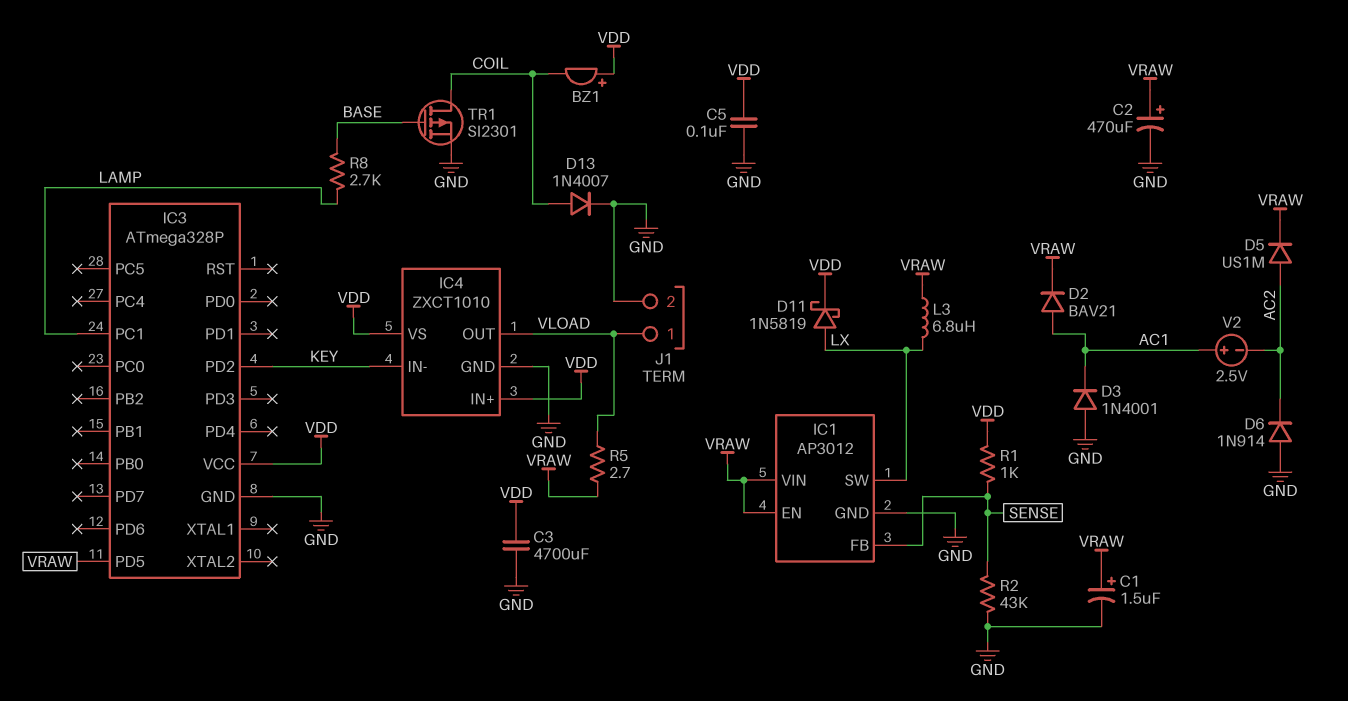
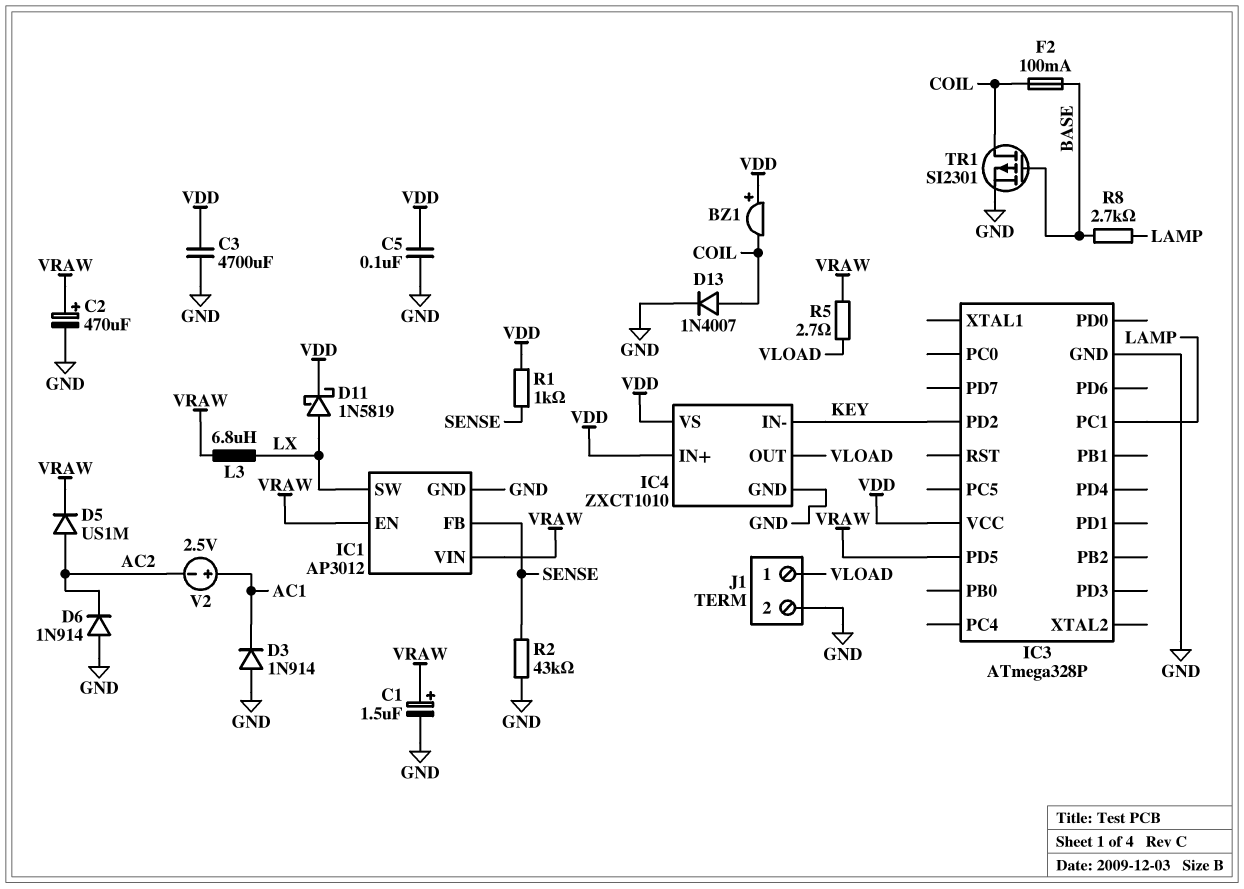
D2: diode BAV21 (A AC1, K VRAW) -> none
D3: diode 1N4001 (A GND, K AC1) -> diode 1N914 (A GND, K AC1)
F2: none -> 100mA (BASE, COIL)

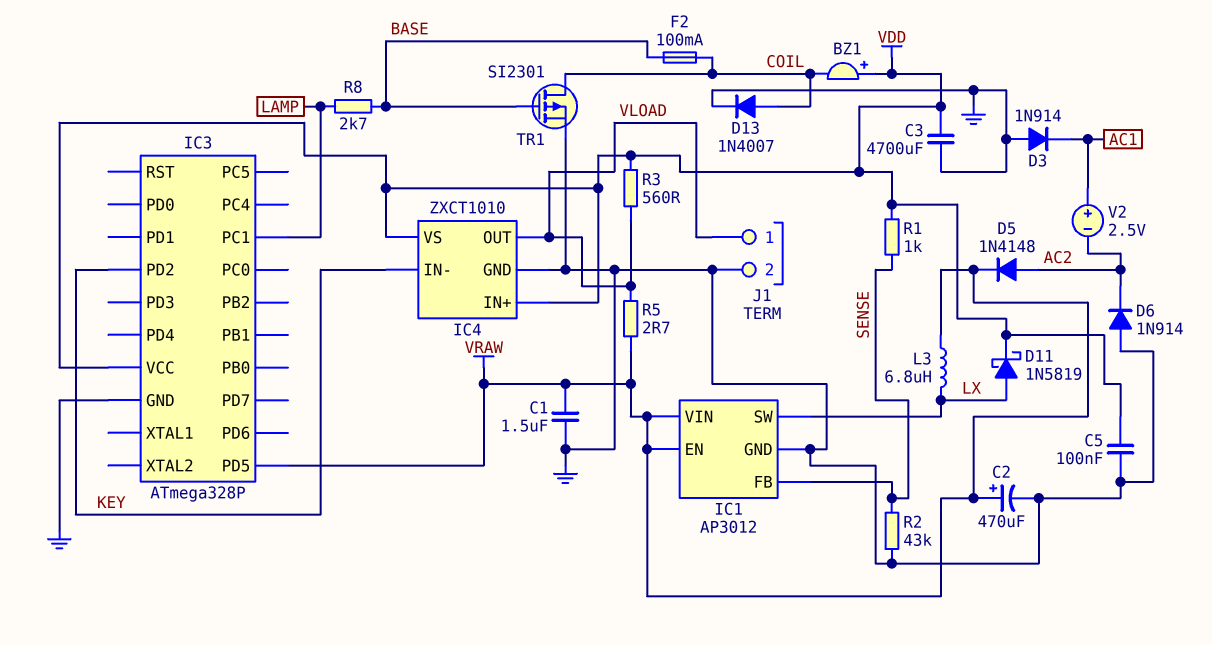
C1: 1.5uF (plus VRAW, minus GND) -> 1.5uF (GND, VRAW)
D5: diode US1M (A AC2, K VRAW) -> diode 1N4148 (A AC2, K VRAW)
R3: none -> 560 (VDD, VLOAD)

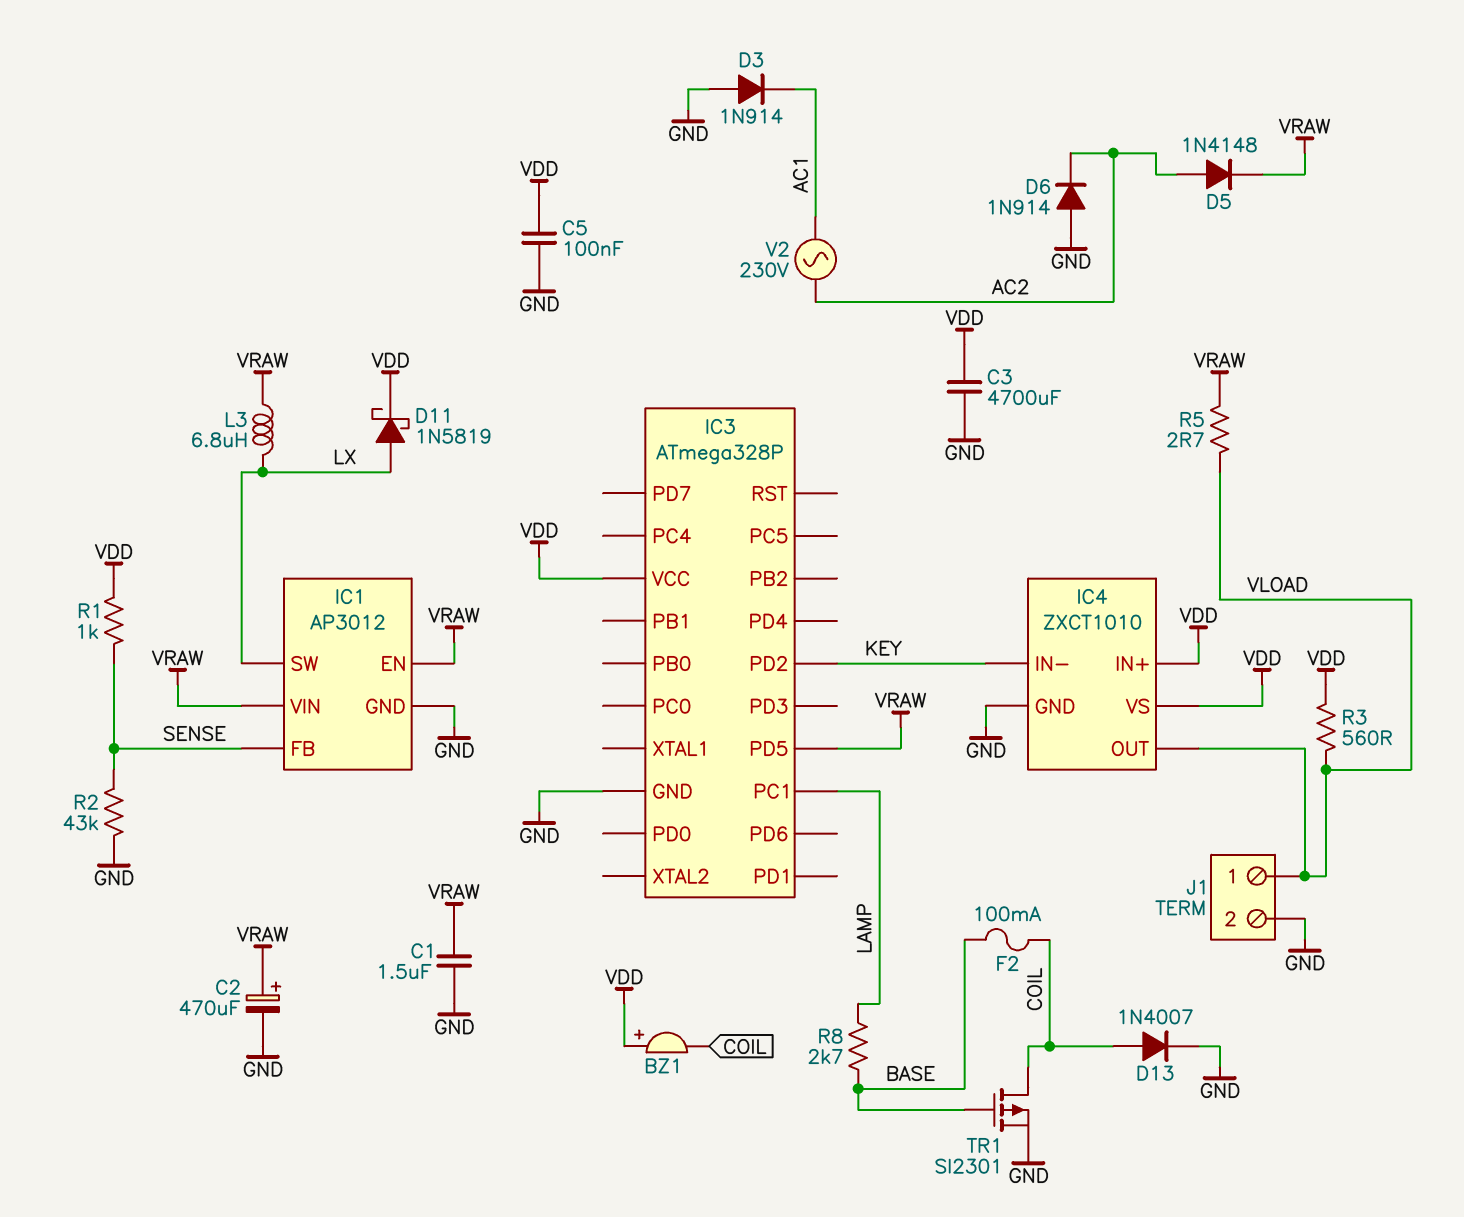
V2: 2.5V (plus AC1, minus AC2) -> AC 230V (AC1, AC2)

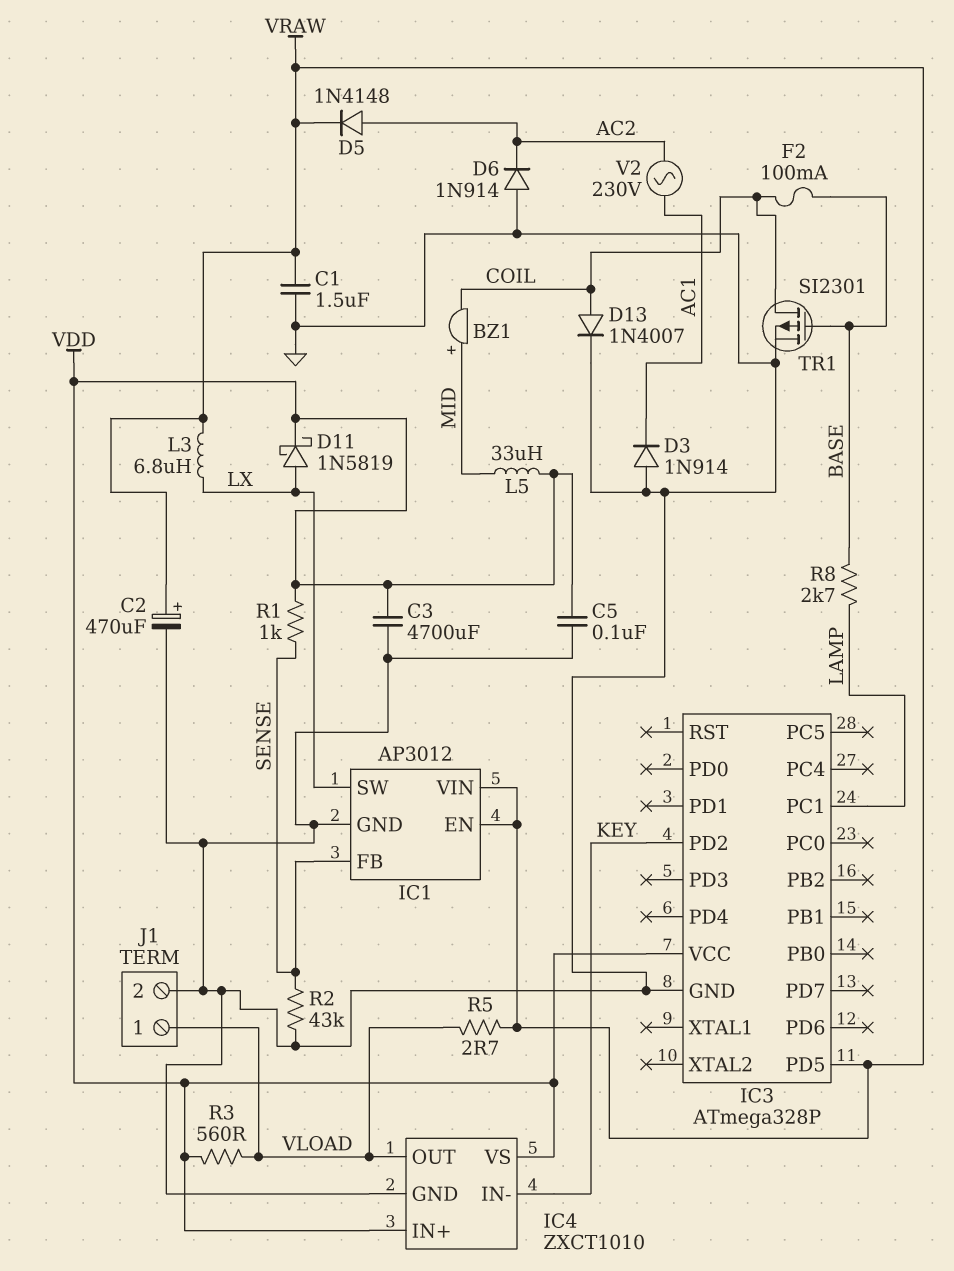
BZ1: buzzer (plus VDD, minus COIL) -> buzzer (plus MID, minus COIL)
L5: none -> 33uH (MID, VDD)

